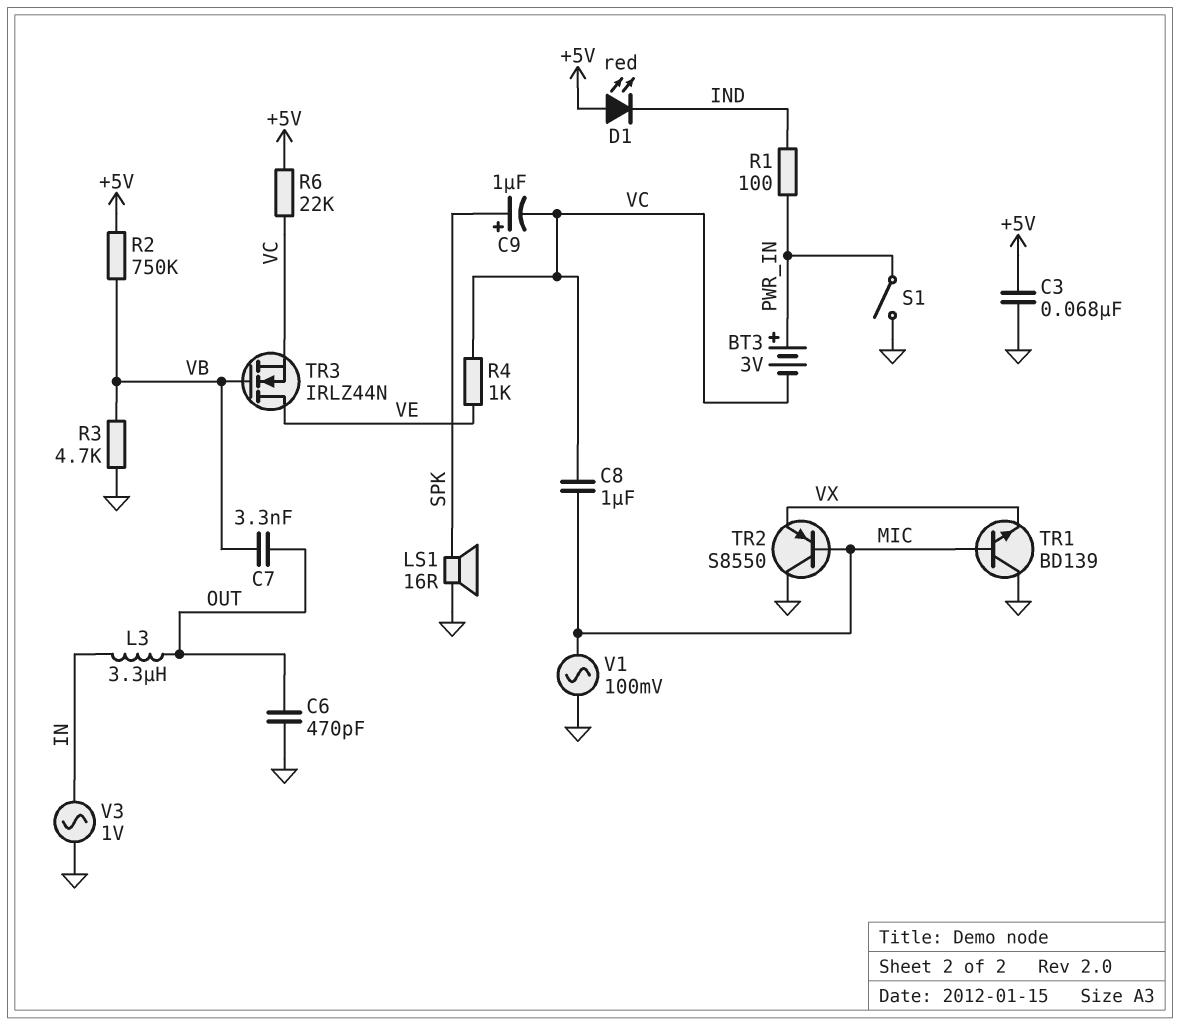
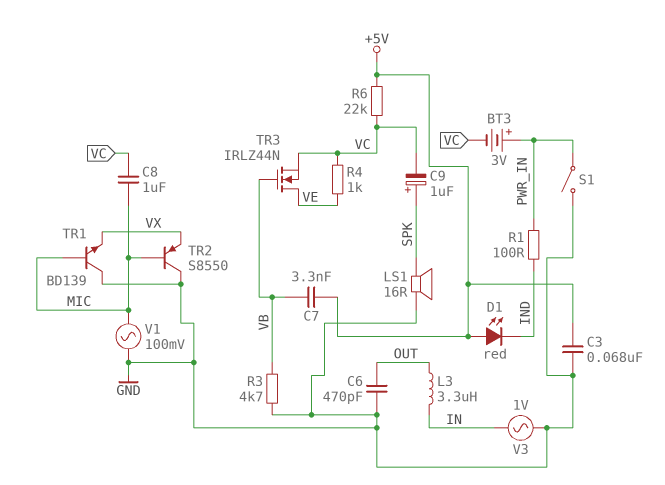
C7: 3.3nF (OUT, VB) -> 3.3nF (+5V, VB)
R2: 750k (+5V, VB) -> none

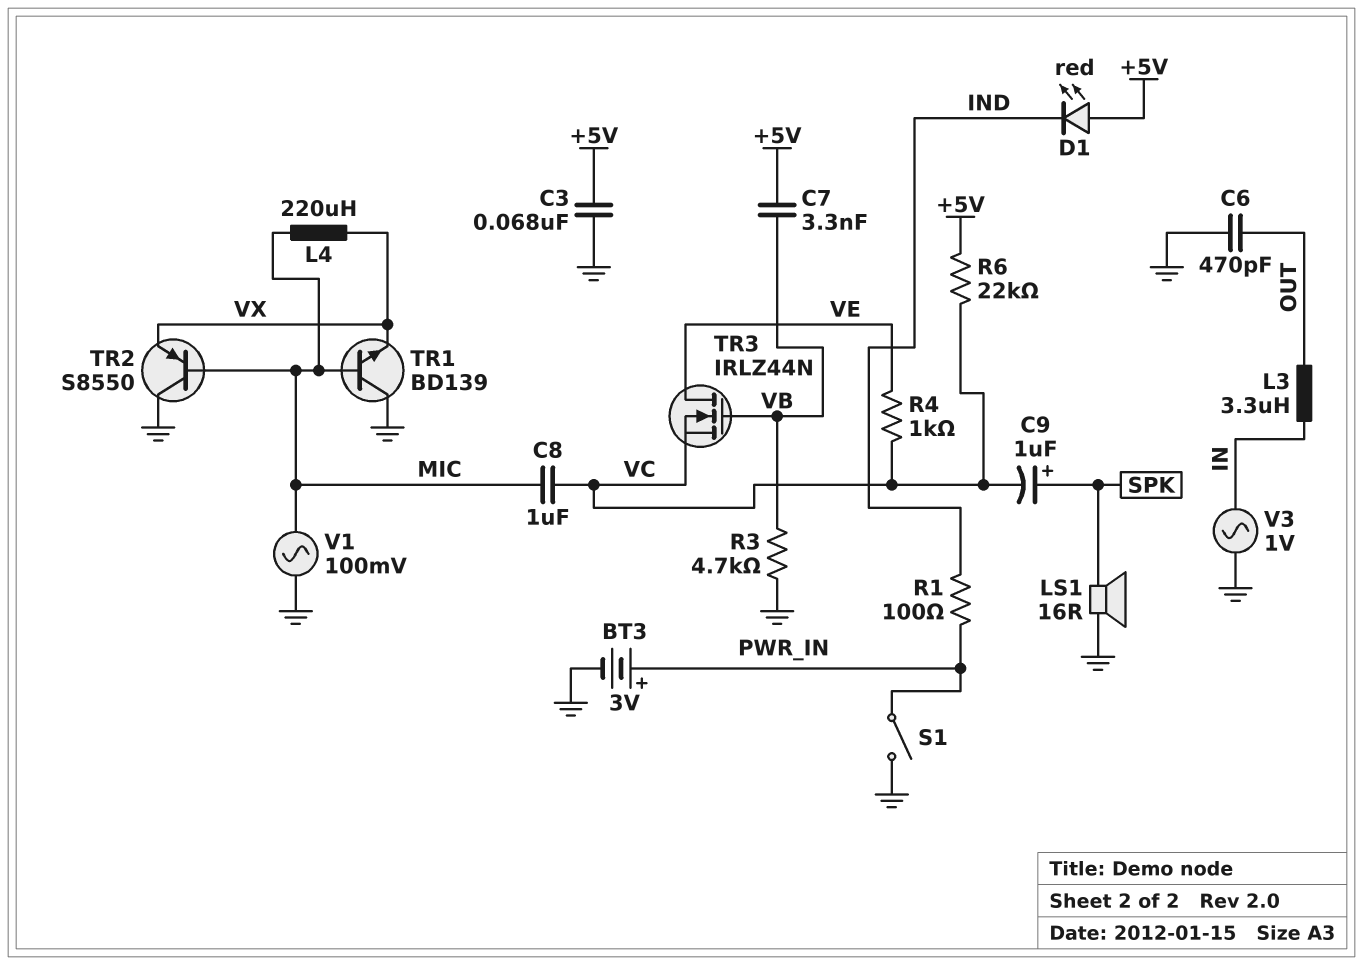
BT3: 3V (plus PWR_IN, minus VC) -> 3V (plus PWR_IN, minus GND)
L4: none -> 220uH (MIC, VX)

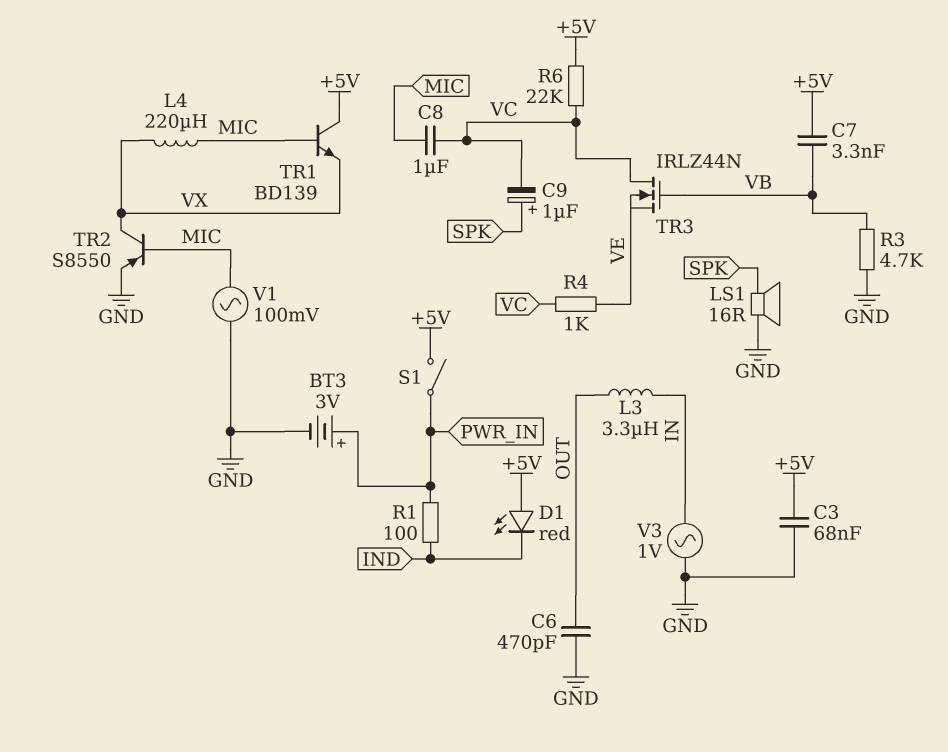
S1: switch (GND, PWR_IN) -> switch (+5V, PWR_IN)
TR1: NPN BD139 (B MIC, C GND, E VX) -> NPN BD139 (B MIC, C +5V, E VX)
TR2: PNP S8550 (B MIC, C GND, E VX) -> PNP S8550 (B MIC, C VX, E GND)
TR3: NMOS IRLZ44N (G VB, D VE, S VC) -> NMOS IRLZ44N (G VB, D VC, S VE)

